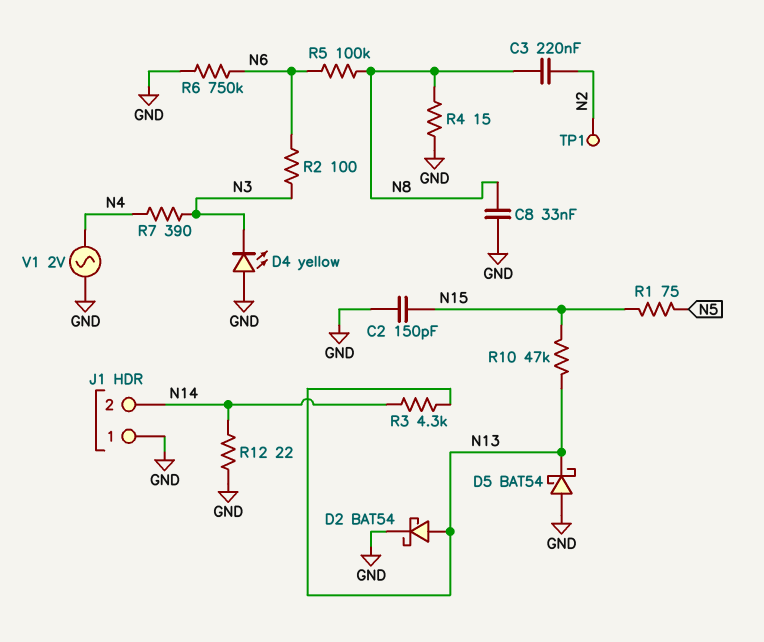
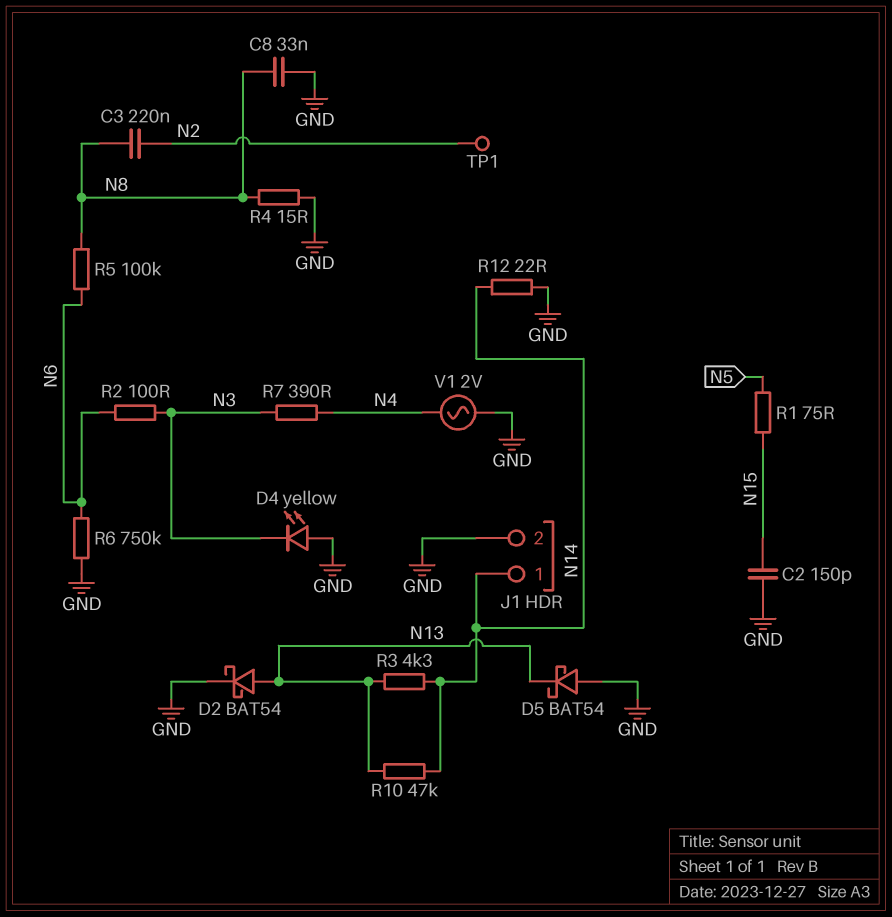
J1 pin 1: GND -> N14
J1 pin 2: N14 -> GND
R10: 47k (N13, N15) -> 47k (N13, N14)

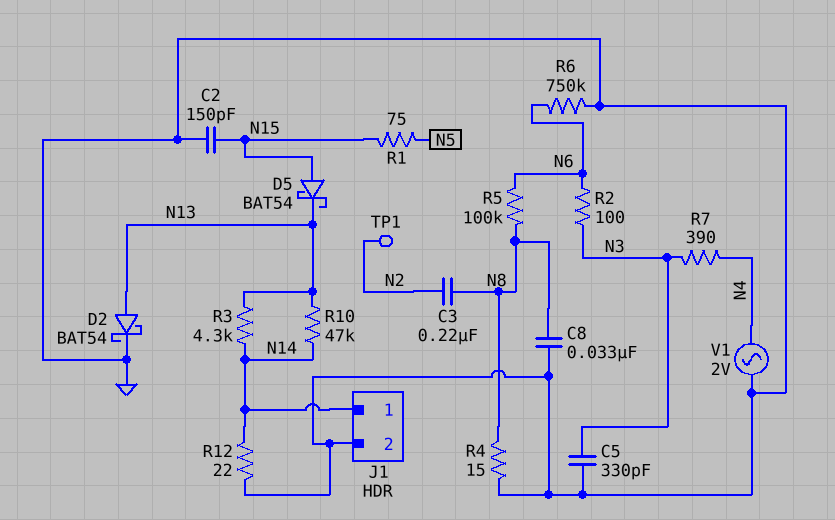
C5: none -> 330pF (GND, N3)
D4: LED yellow (A GND, K N3) -> none
D5: schottky BAT54 (A GND, K N13) -> schottky BAT54 (A N15, K N13)

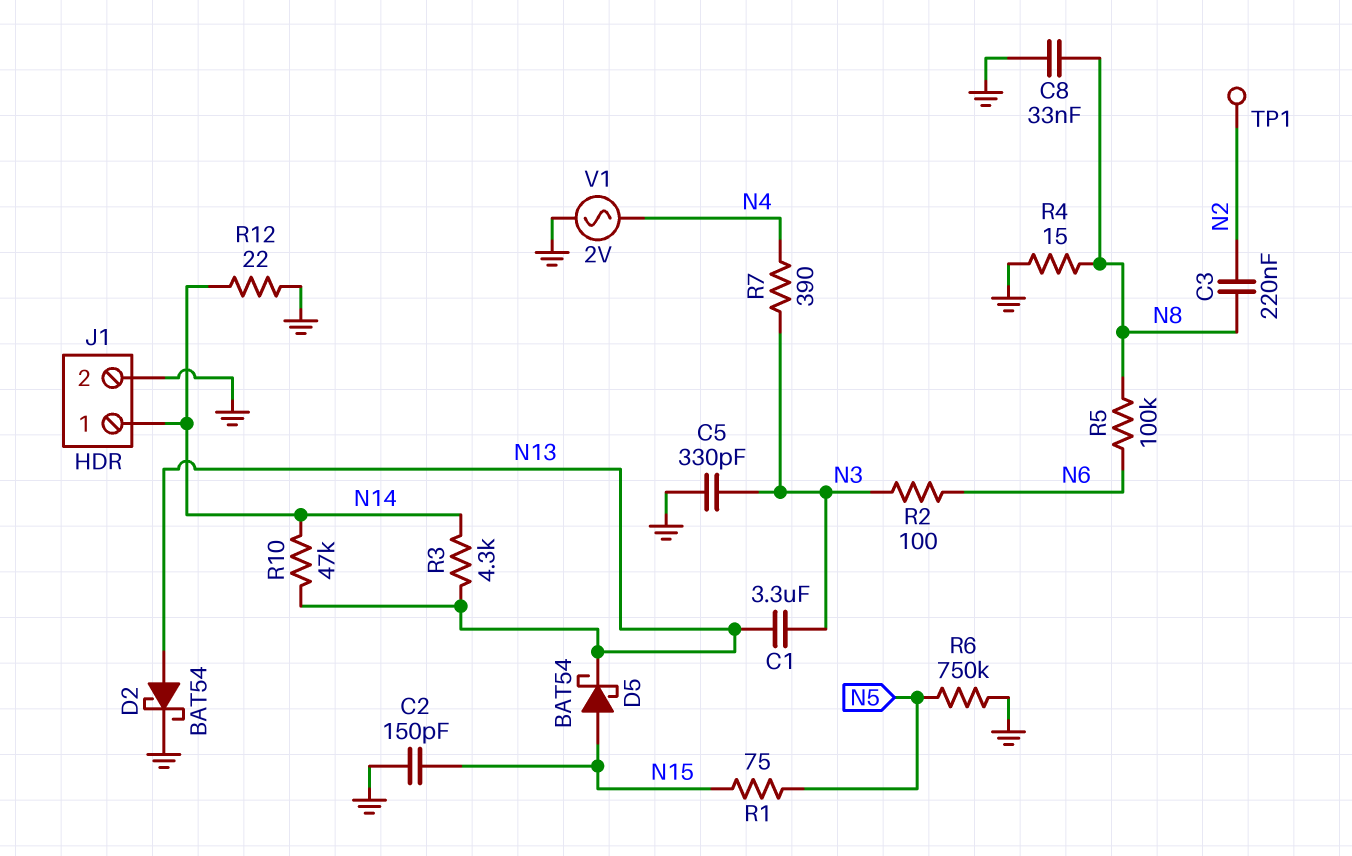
C1: none -> 3.3uF (N3, N13)
R6: 750k (GND, N6) -> 750k (GND, N5)

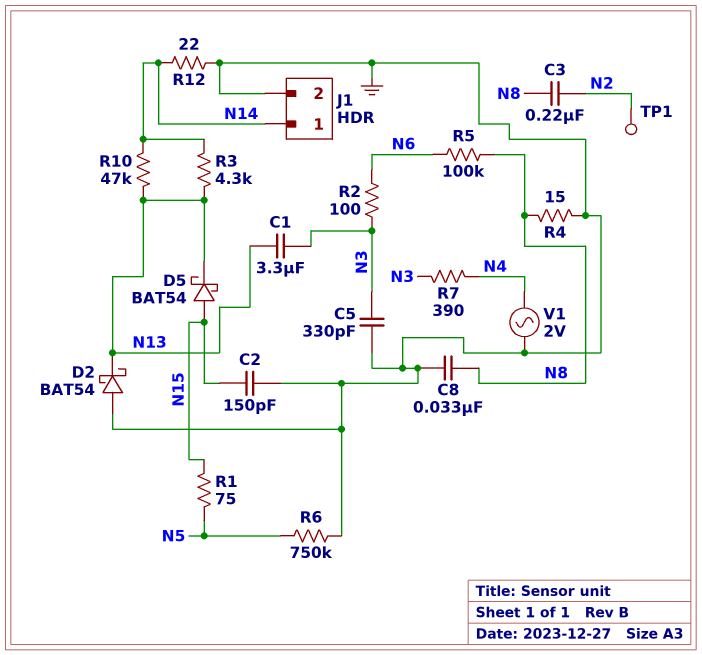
D2: schottky BAT54 (A N13, K GND) -> schottky BAT54 (A GND, K N13)

